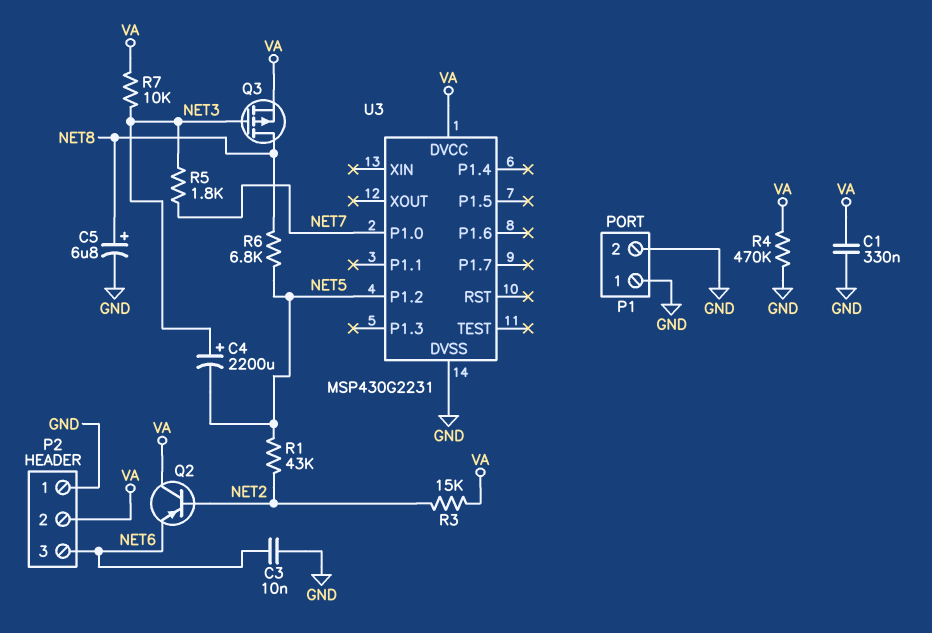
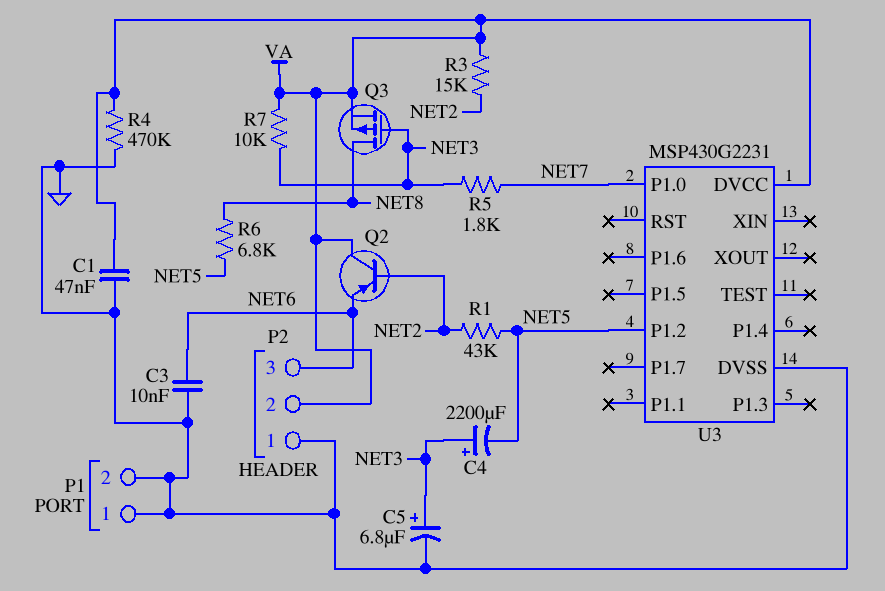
C1: 330nF (GND, VA) -> 47nF (GND, VA)
C5: 6.8uF (plus NET8, minus GND) -> 6.8uF (plus NET3, minus GND)

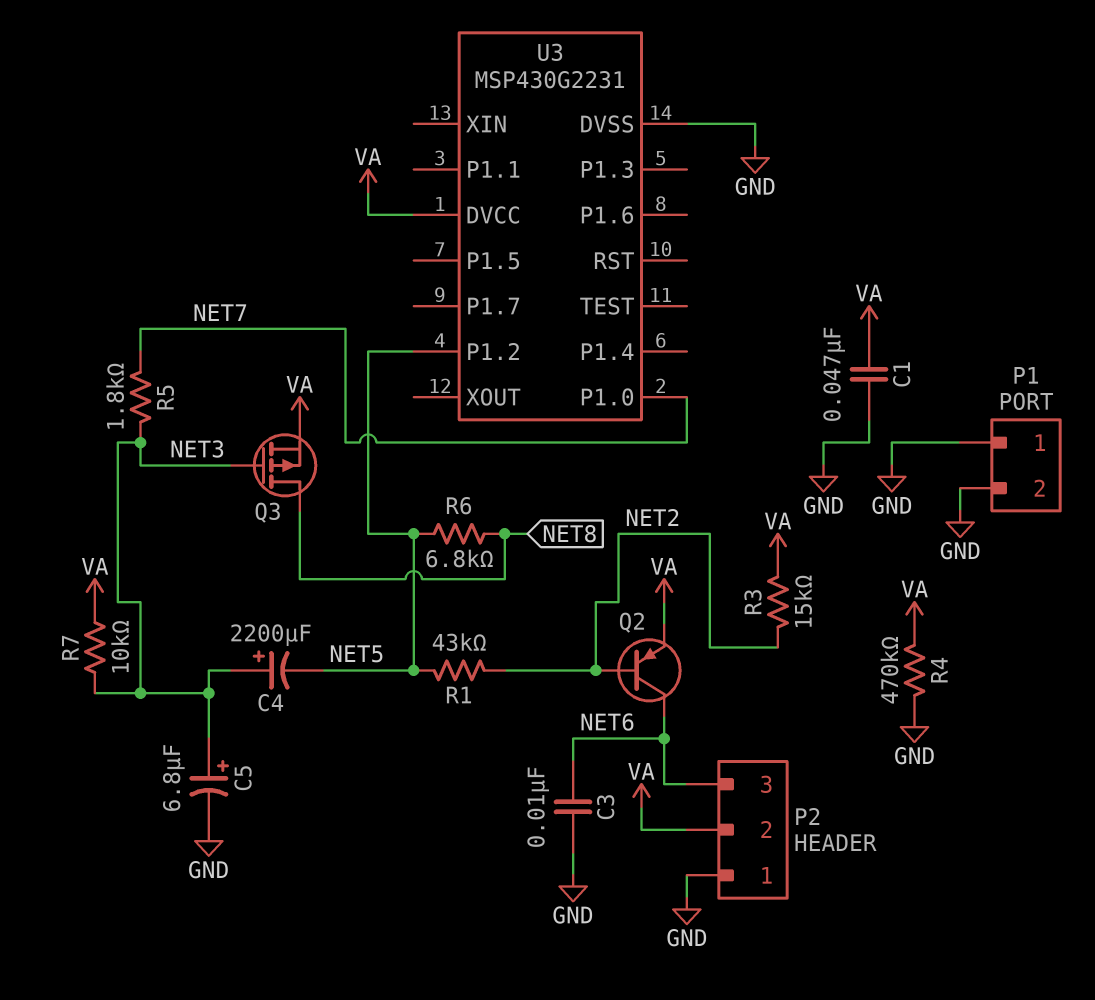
Q2: PNP (B NET2, C VA, E NET6) -> PNP (B NET2, C NET6, E VA)

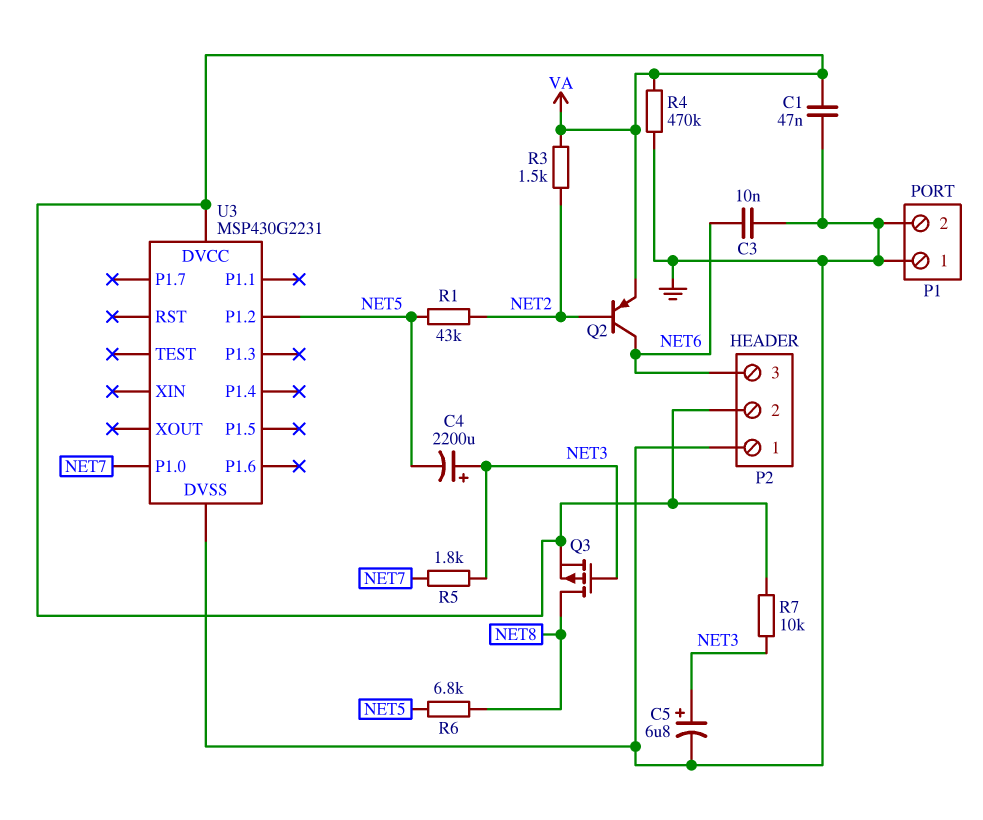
R3: 15k (NET2, VA) -> 1.5k (NET2, VA)

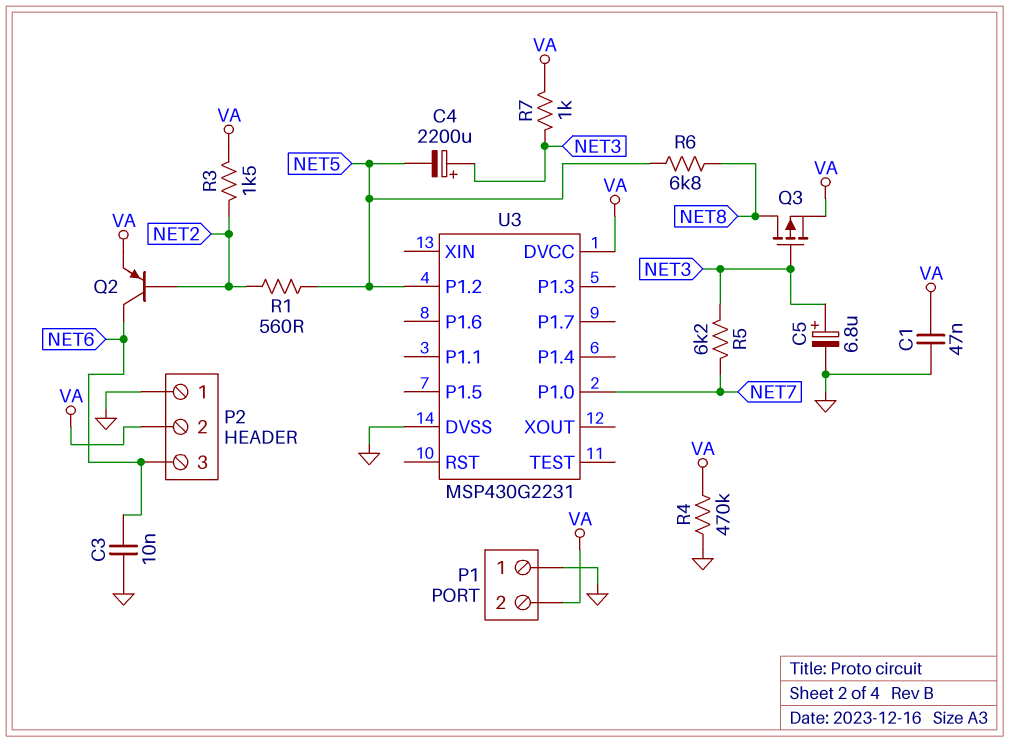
P1 pin 2: GND -> VA
R1: 43k (NET2, NET5) -> 560 (NET2, NET5)
R5: 1.8k (NET3, NET7) -> 6.2k (NET3, NET7)
R7: 10k (NET3, VA) -> 1k (NET3, VA)

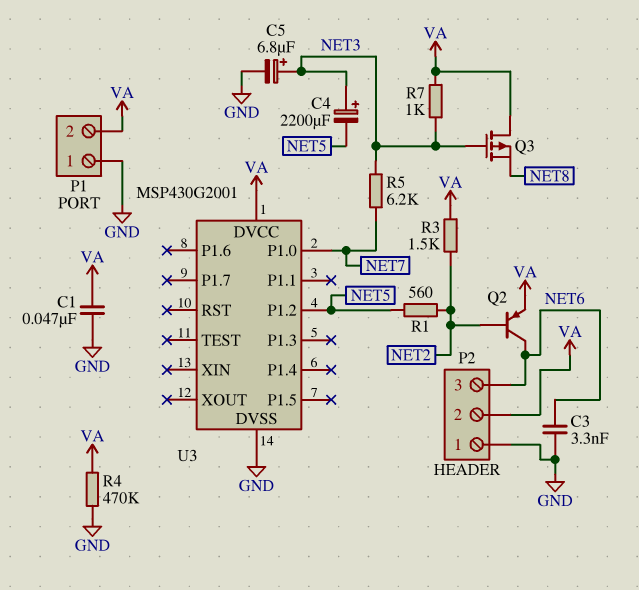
C3: 10nF (GND, NET6) -> 3.3nF (GND, NET6)
Q3: PMOS (G NET3, D NET8, S VA) -> PMOS (G NET3, D VA, S NET8)
R6: 6.8k (NET5, NET8) -> none
U3: MSP430G2231 -> MSP430G2001

